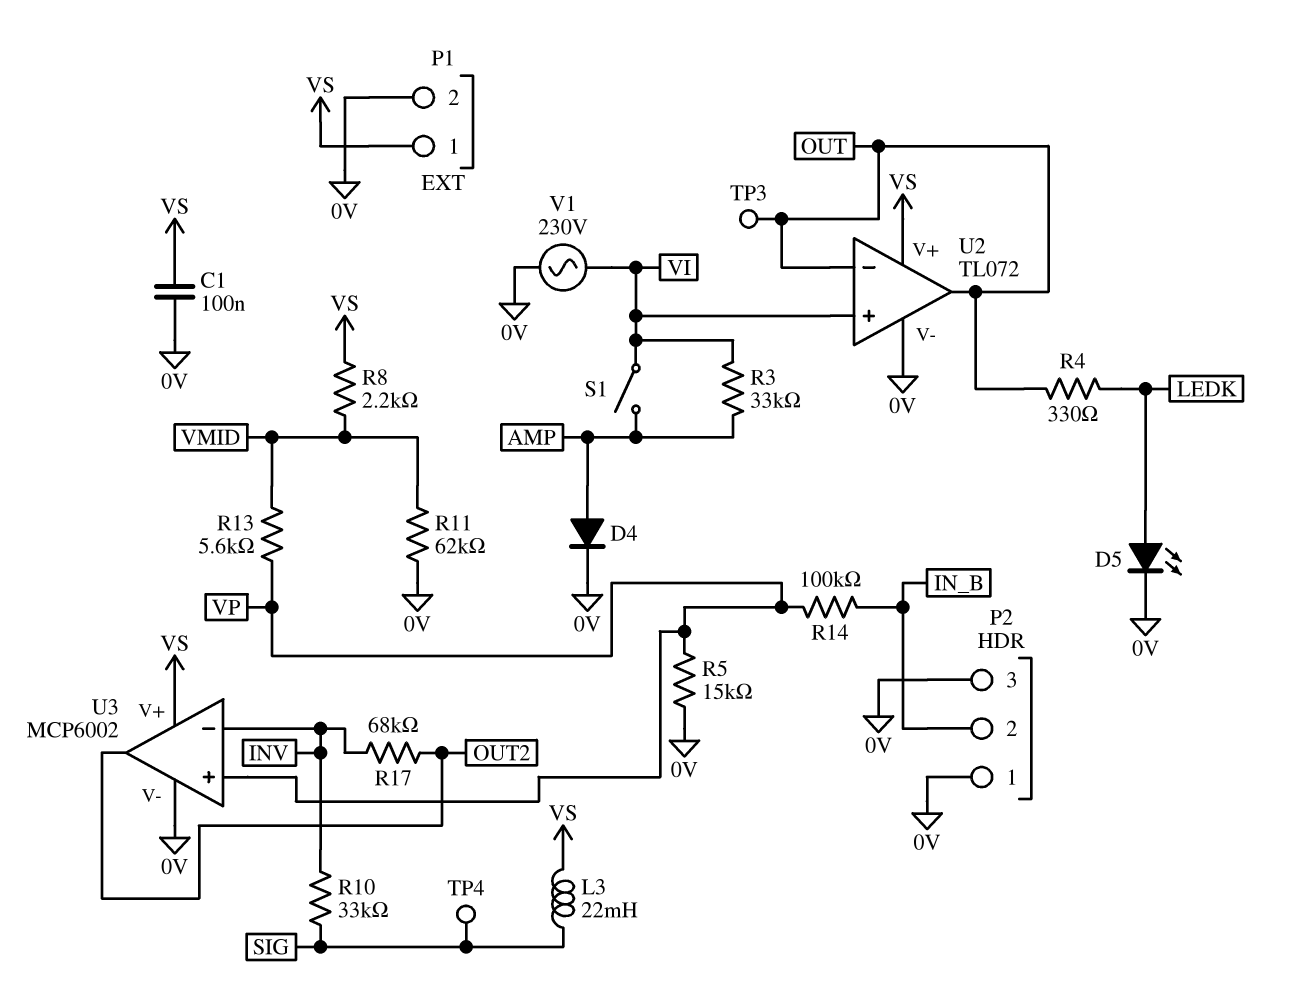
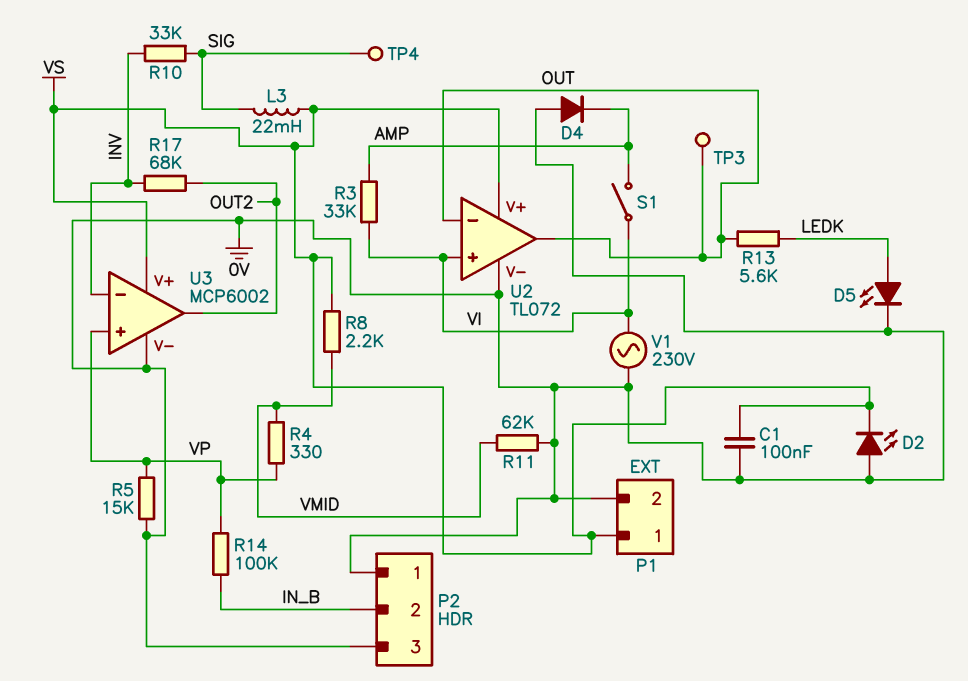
D2: none -> LED (A 0V, K VS)
D4: diode (A AMP, K 0V) -> diode (A 0V, K AMP)
R4: 330 (LEDK, OUT) -> 330 (VMID, VP)
R13: 5.6k (VMID, VP) -> 5.6k (LEDK, OUT)

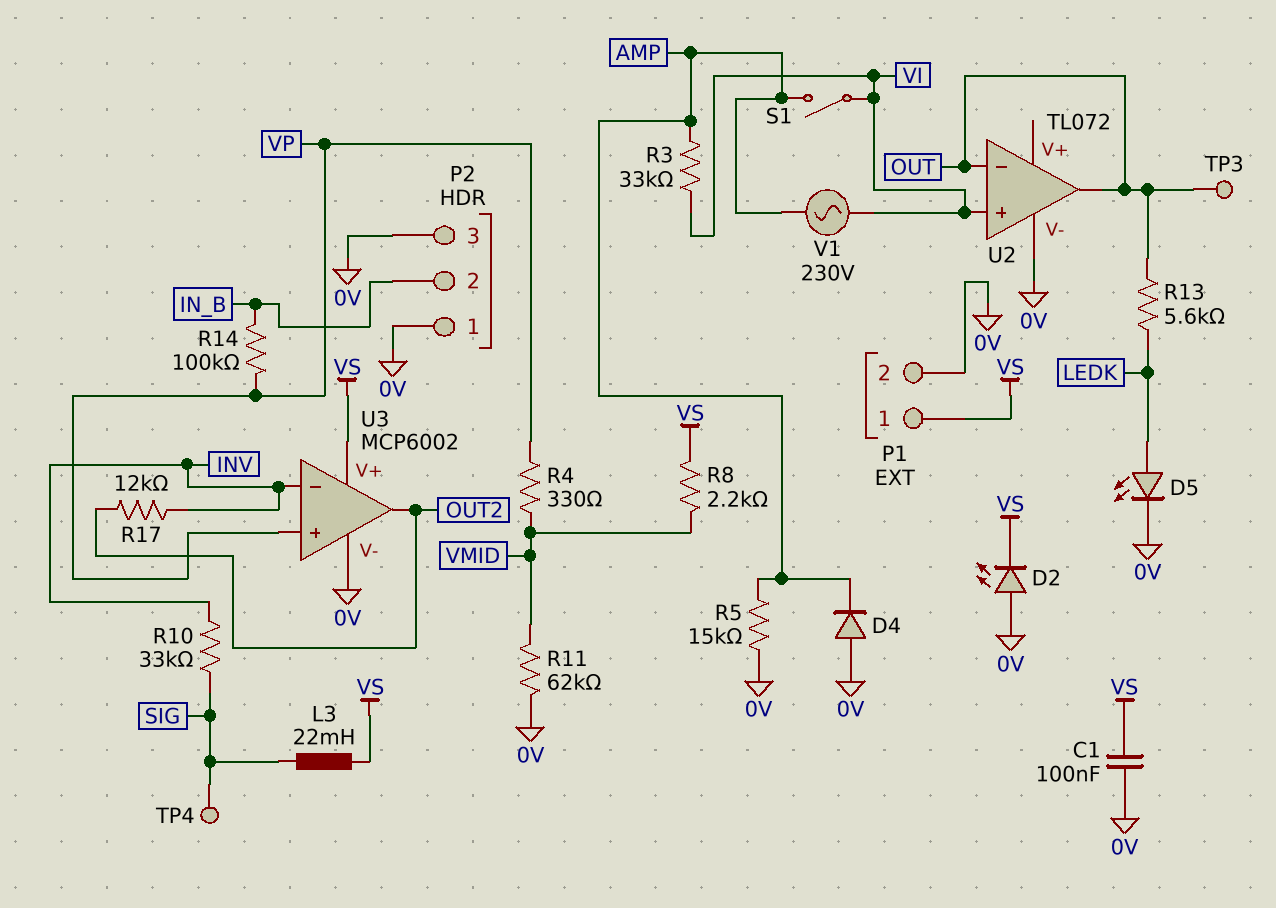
R5: 15k (0V, VP) -> 15k (0V, AMP)
R17: 68k (INV, OUT2) -> 12k (INV, OUT2)
U2 pin V+: VS -> none
V1: AC 230V (0V, VI) -> AC 230V (AMP, VI)

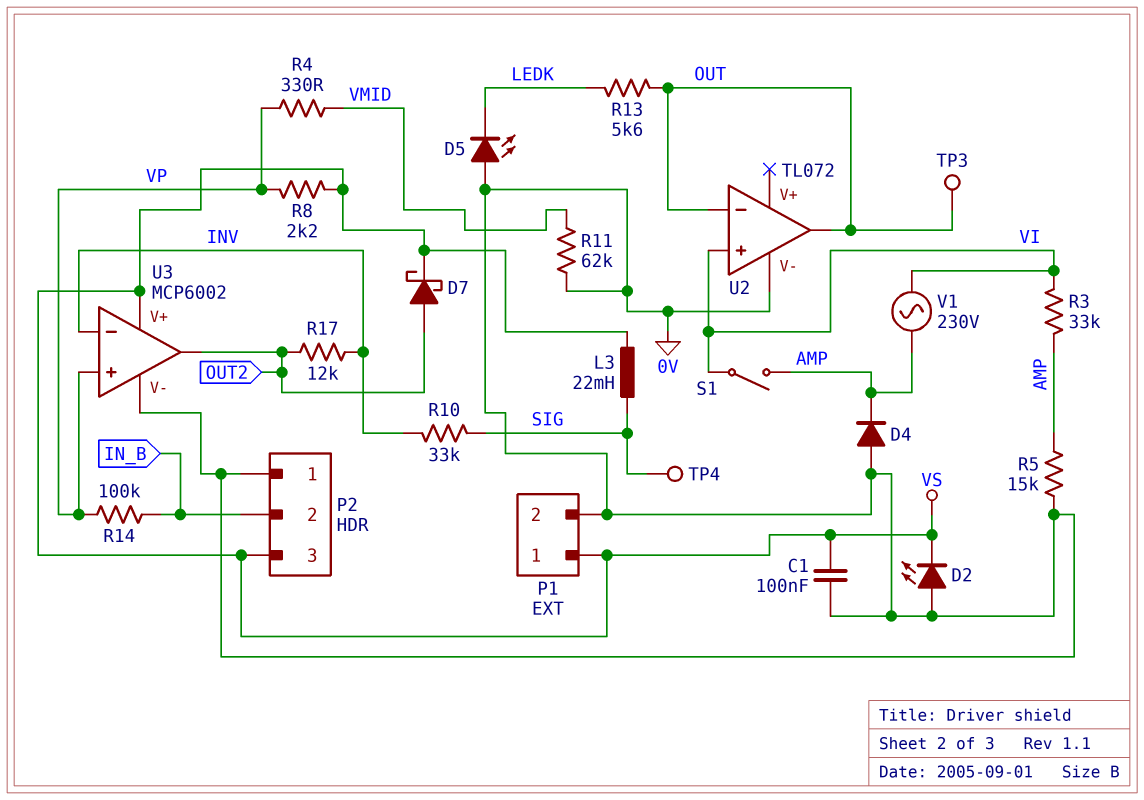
D5: LED (A LEDK, K 0V) -> LED (A 0V, K LEDK)
D7: none -> schottky (A OUT2, K VS)
P2 pin 3: 0V -> VS
R8: 2.2k (VMID, VS) -> 2.2k (VP, VS)

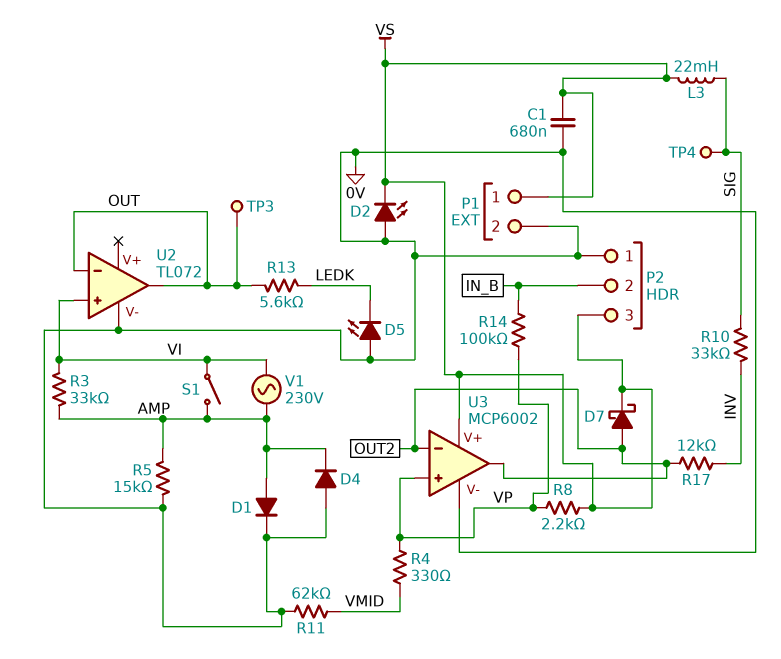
C1: 100nF (0V, VS) -> 680nF (0V, VS)
D1: none -> diode (A AMP, K 0V)
U3 pin in-: INV -> OUT2

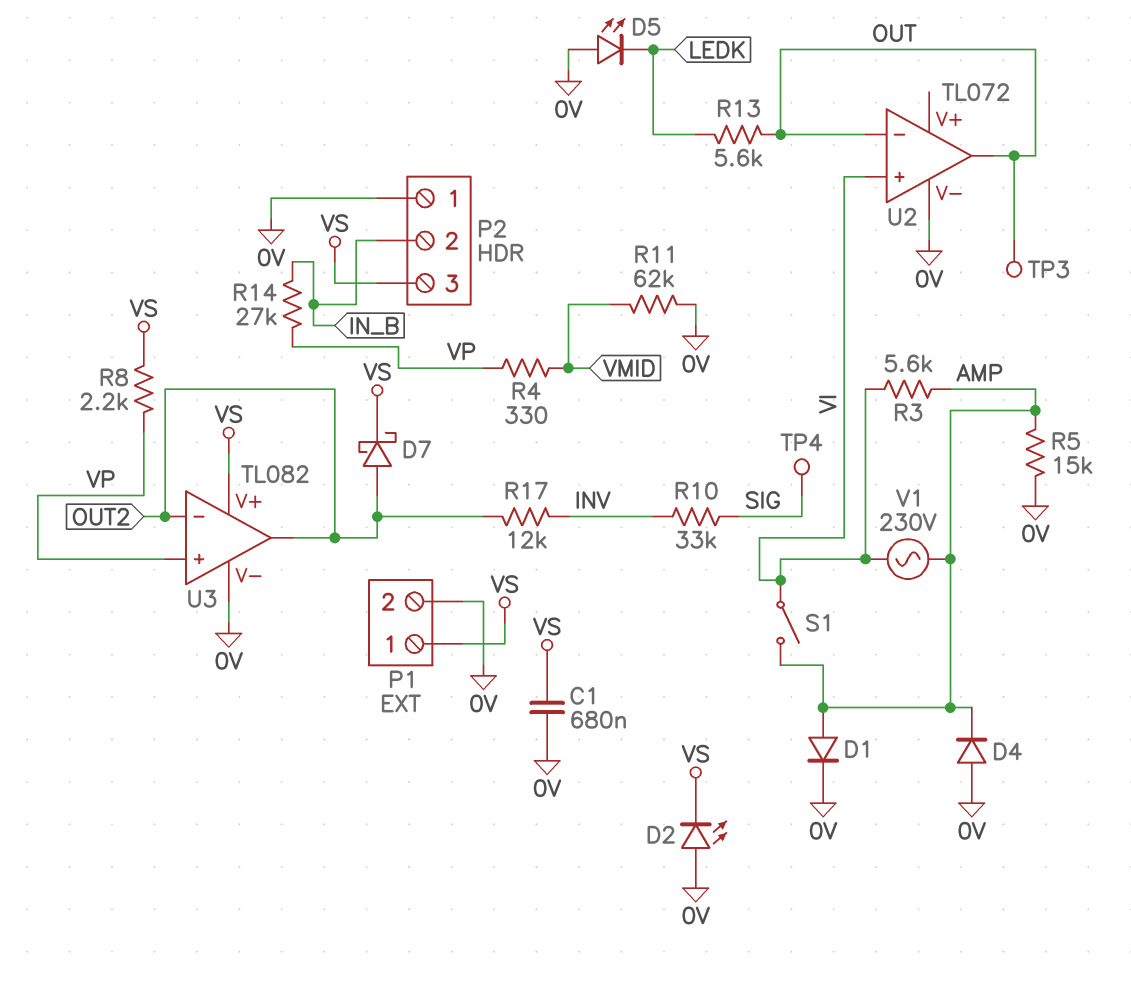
L3: 22mH (SIG, VS) -> none
R3: 33k (AMP, VI) -> 5.6k (AMP, VI)
R14: 100k (IN_B, VP) -> 27k (IN_B, VP)
U3: MCP6002 -> TL082

